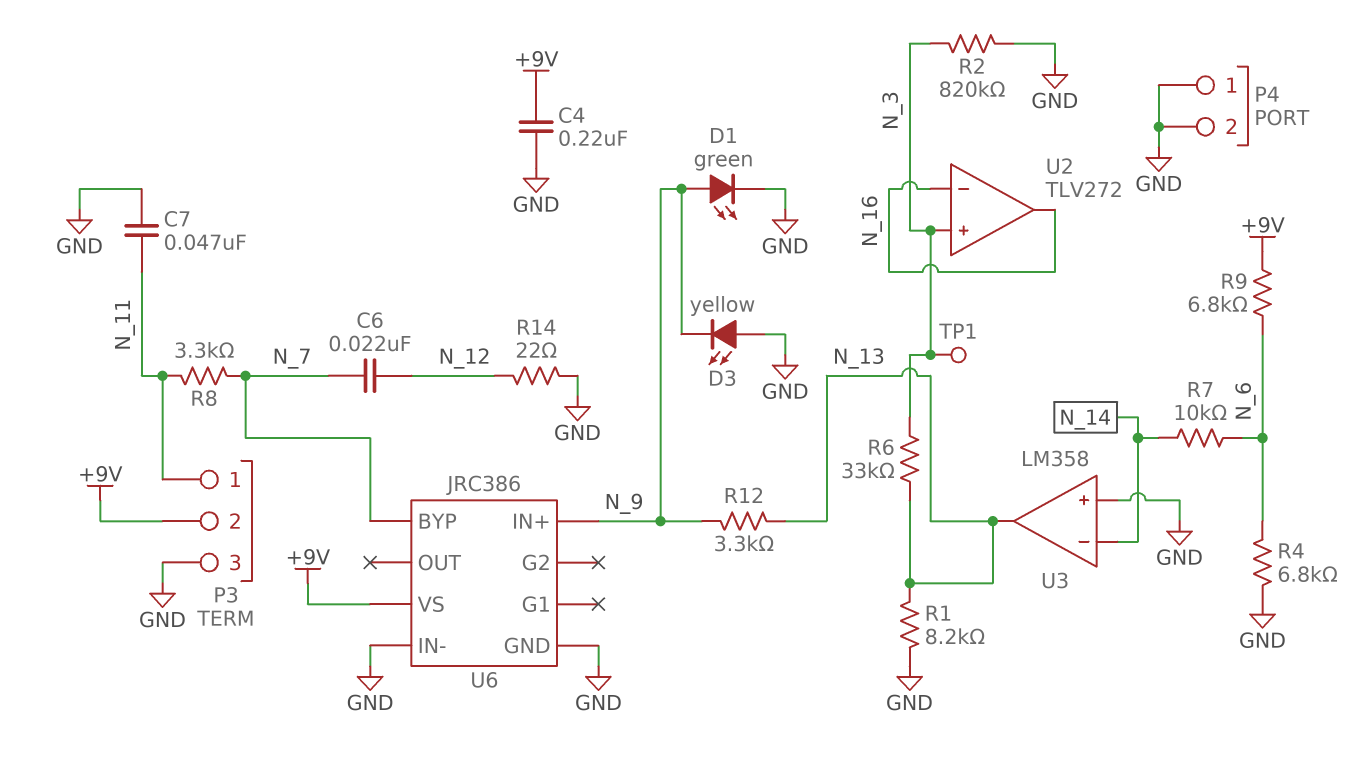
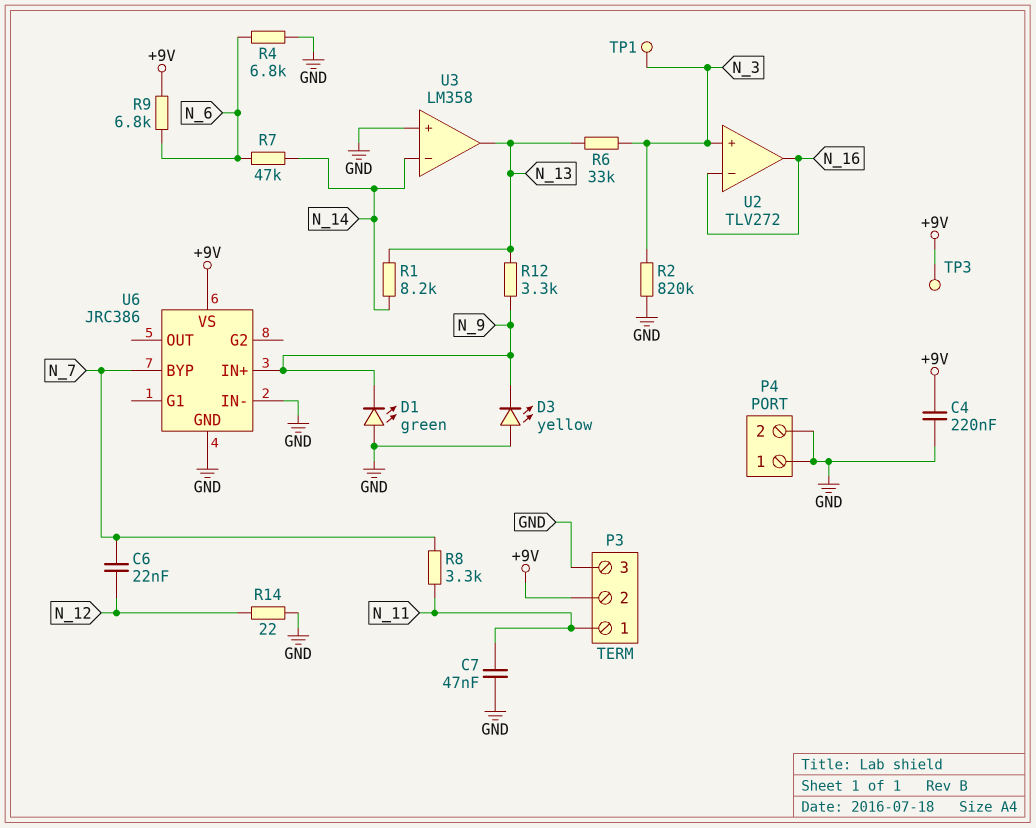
D1: LED green (A N_9, K GND) -> LED green (A GND, K N_9)
R1: 8.2k (GND, N_13) -> 8.2k (N_13, N_14)
R7: 10k (N_6, N_14) -> 47k (N_6, N_14)
TP3: none -> test point (+9V)

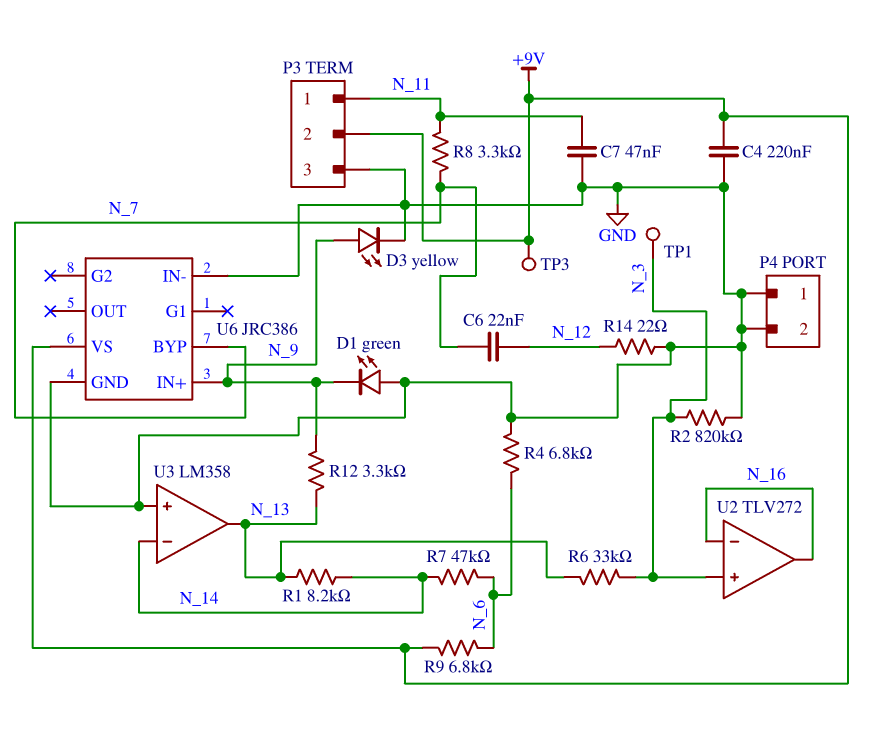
D3: LED yellow (A GND, K N_9) -> LED yellow (A N_9, K GND)

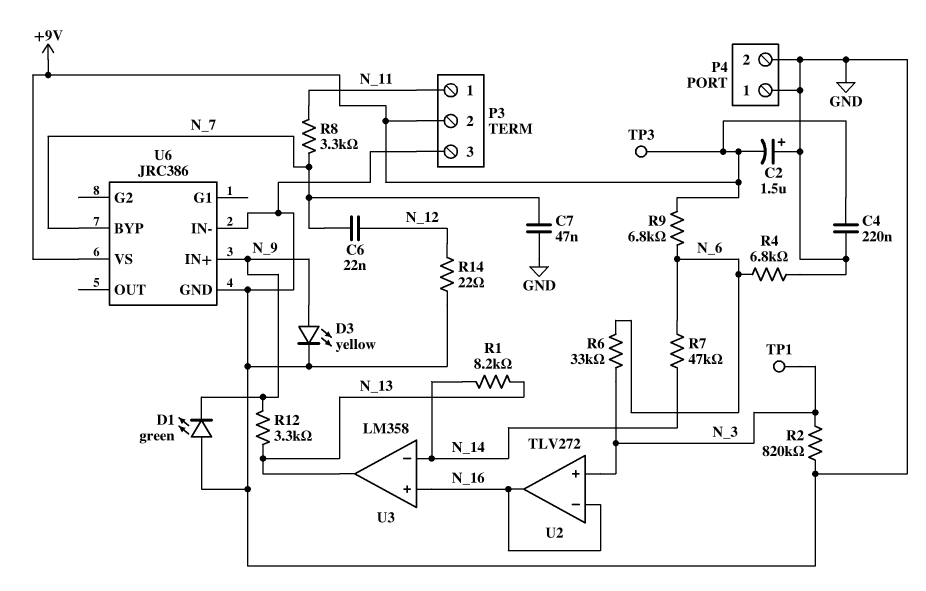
C2: none -> 1.5uF (plus GND, minus +9V)
C7: 47nF (GND, N_11) -> 47nF (GND, N_7)
R6: 33k (N_3, N_13) -> 33k (N_3, N_6)
U3 pin in+: GND -> N_16

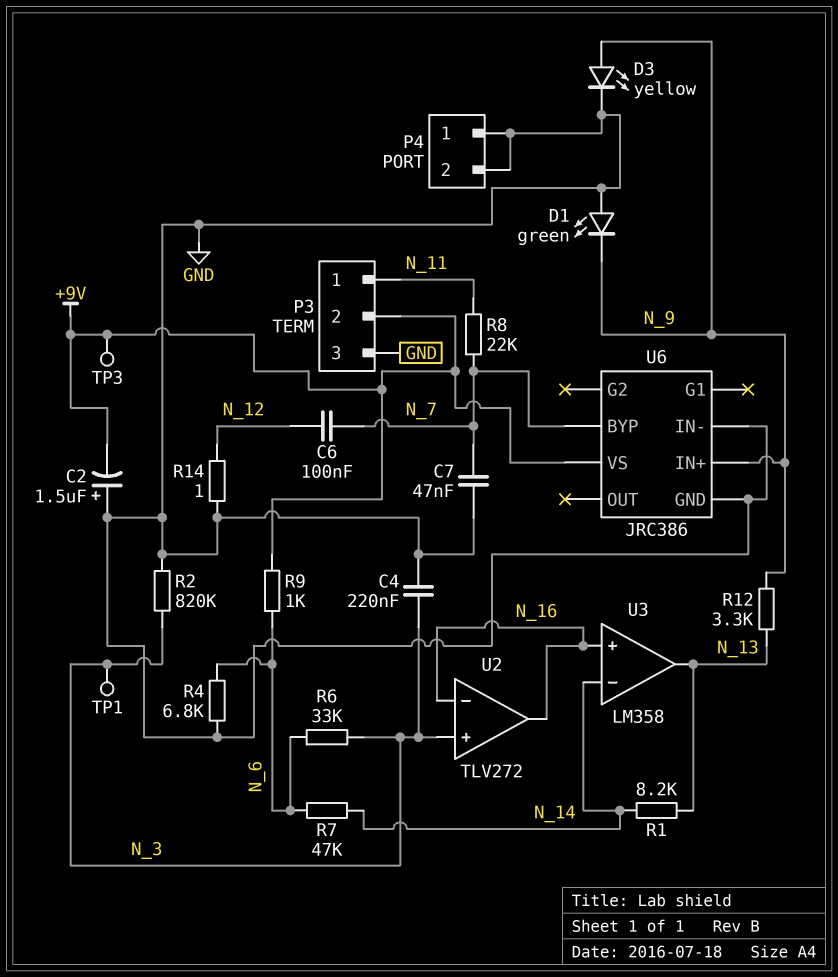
C4: 220nF (+9V, GND) -> 220nF (GND, N_3)
C6: 22nF (N_7, N_12) -> 100nF (N_7, N_12)
R8: 3.3k (N_7, N_11) -> 22k (N_7, N_11)
R9: 6.8k (+9V, N_6) -> 1k (+9V, N_6)
R14: 22 (GND, N_12) -> 1 (GND, N_12)

